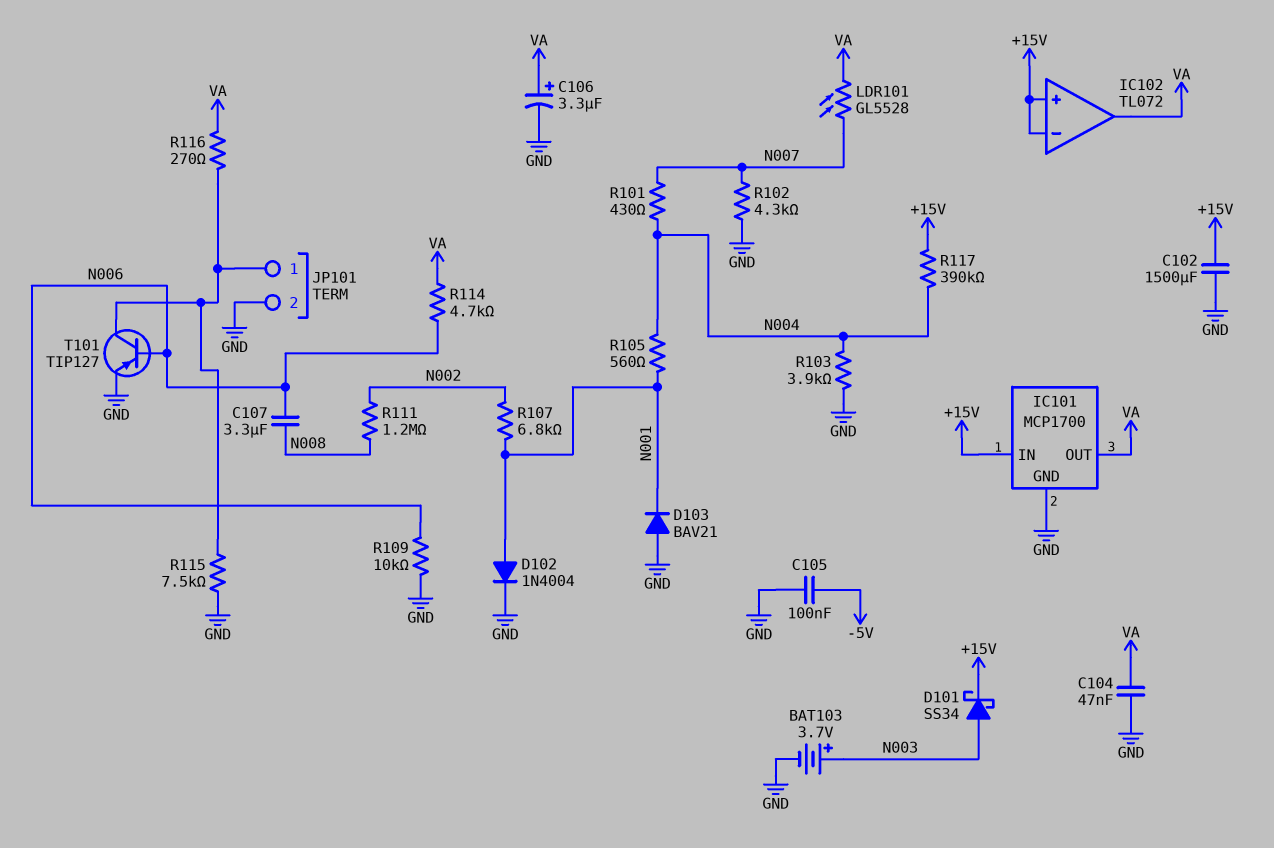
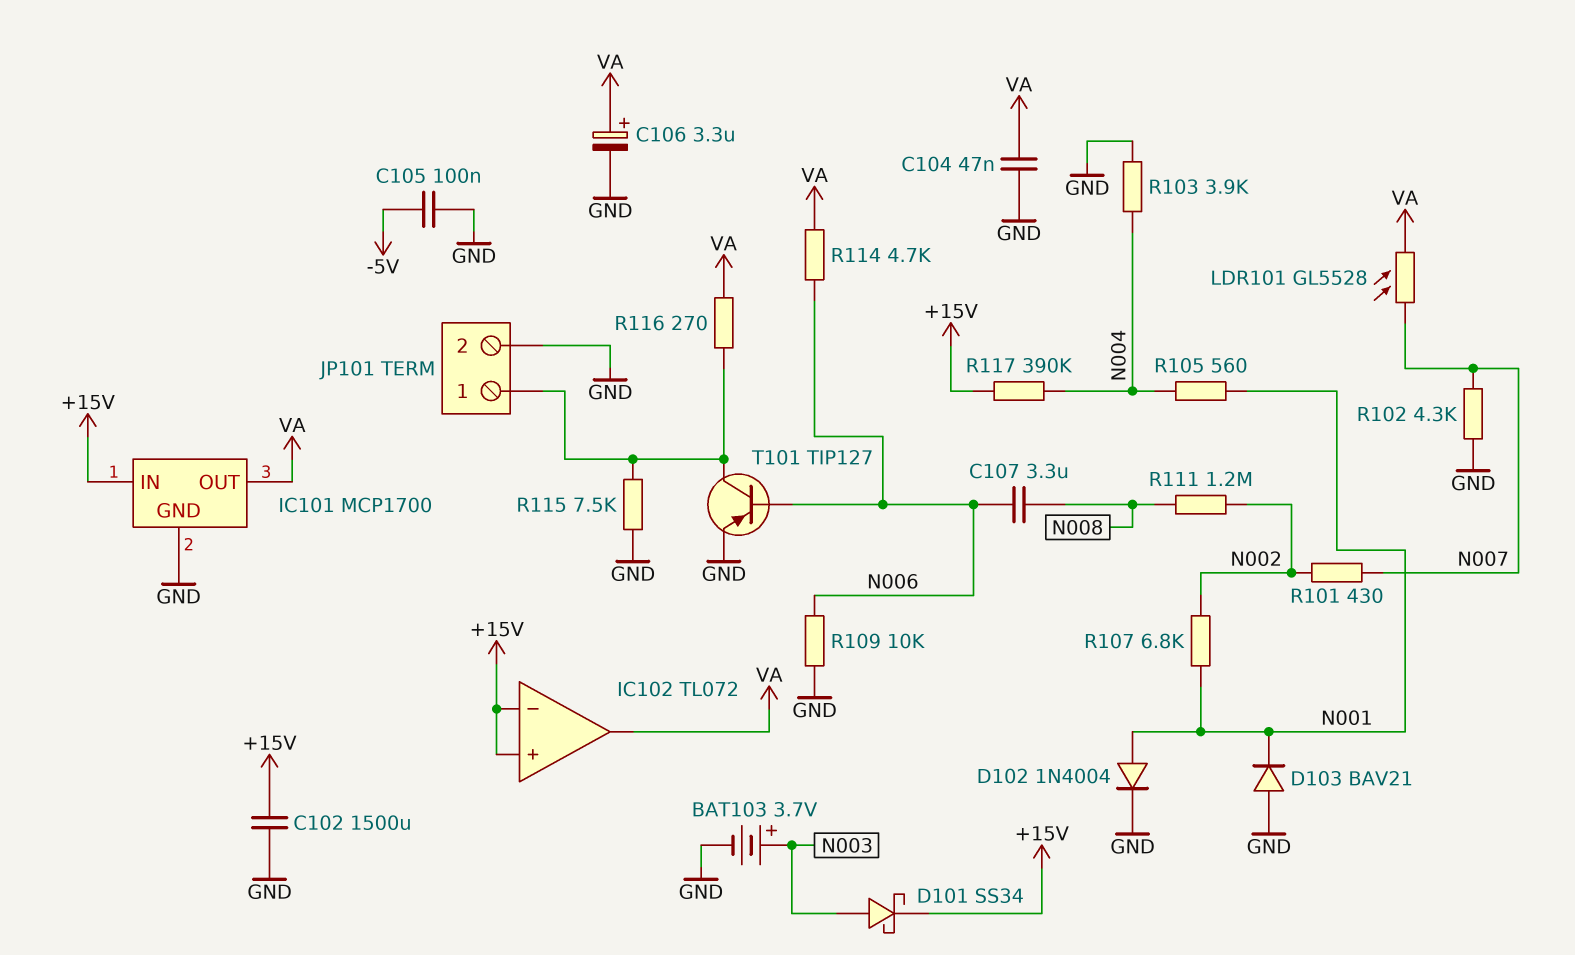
R101: 430 (N004, N007) -> 430 (N002, N007)

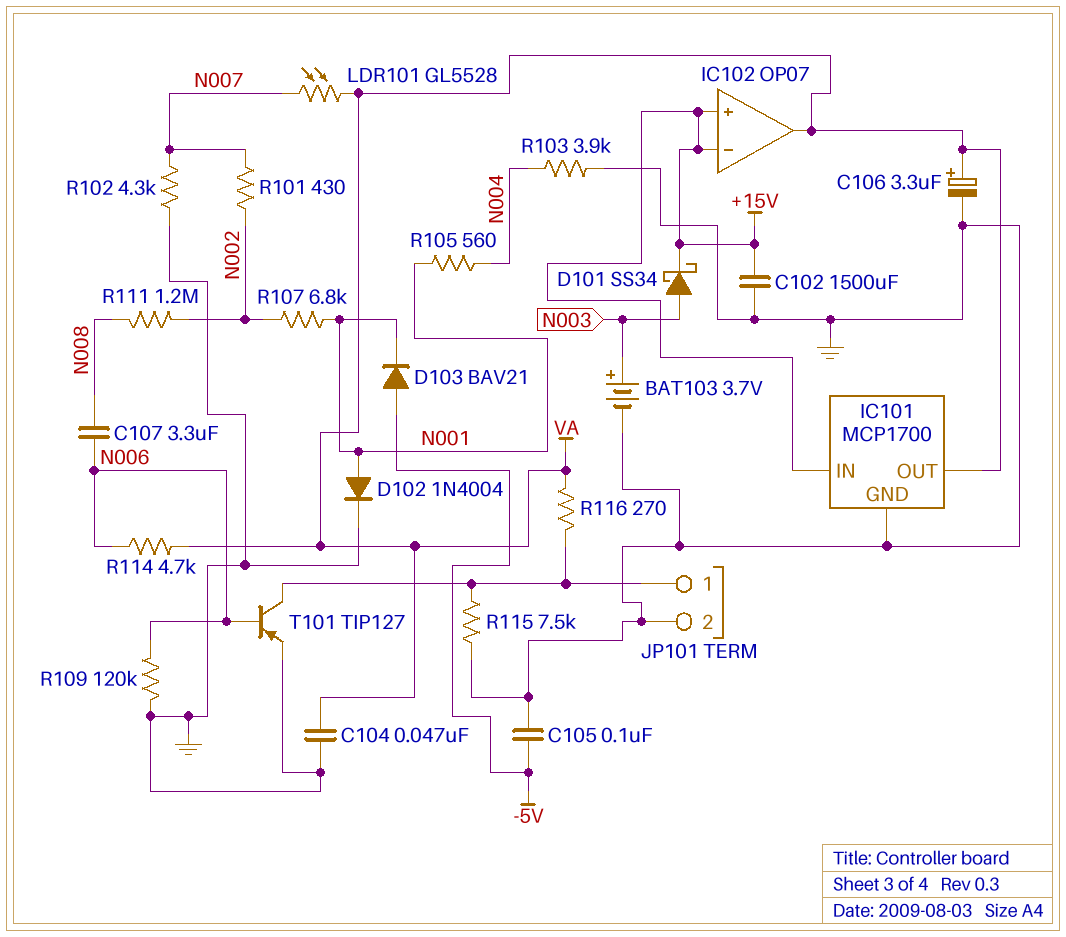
D103: diode BAV21 (A GND, K N001) -> diode BAV21 (A -5V, K N001)
IC102: TL072 -> OP07
R109: 10k (GND, N006) -> 120k (GND, N006)
R117: 390k (+15V, N004) -> none

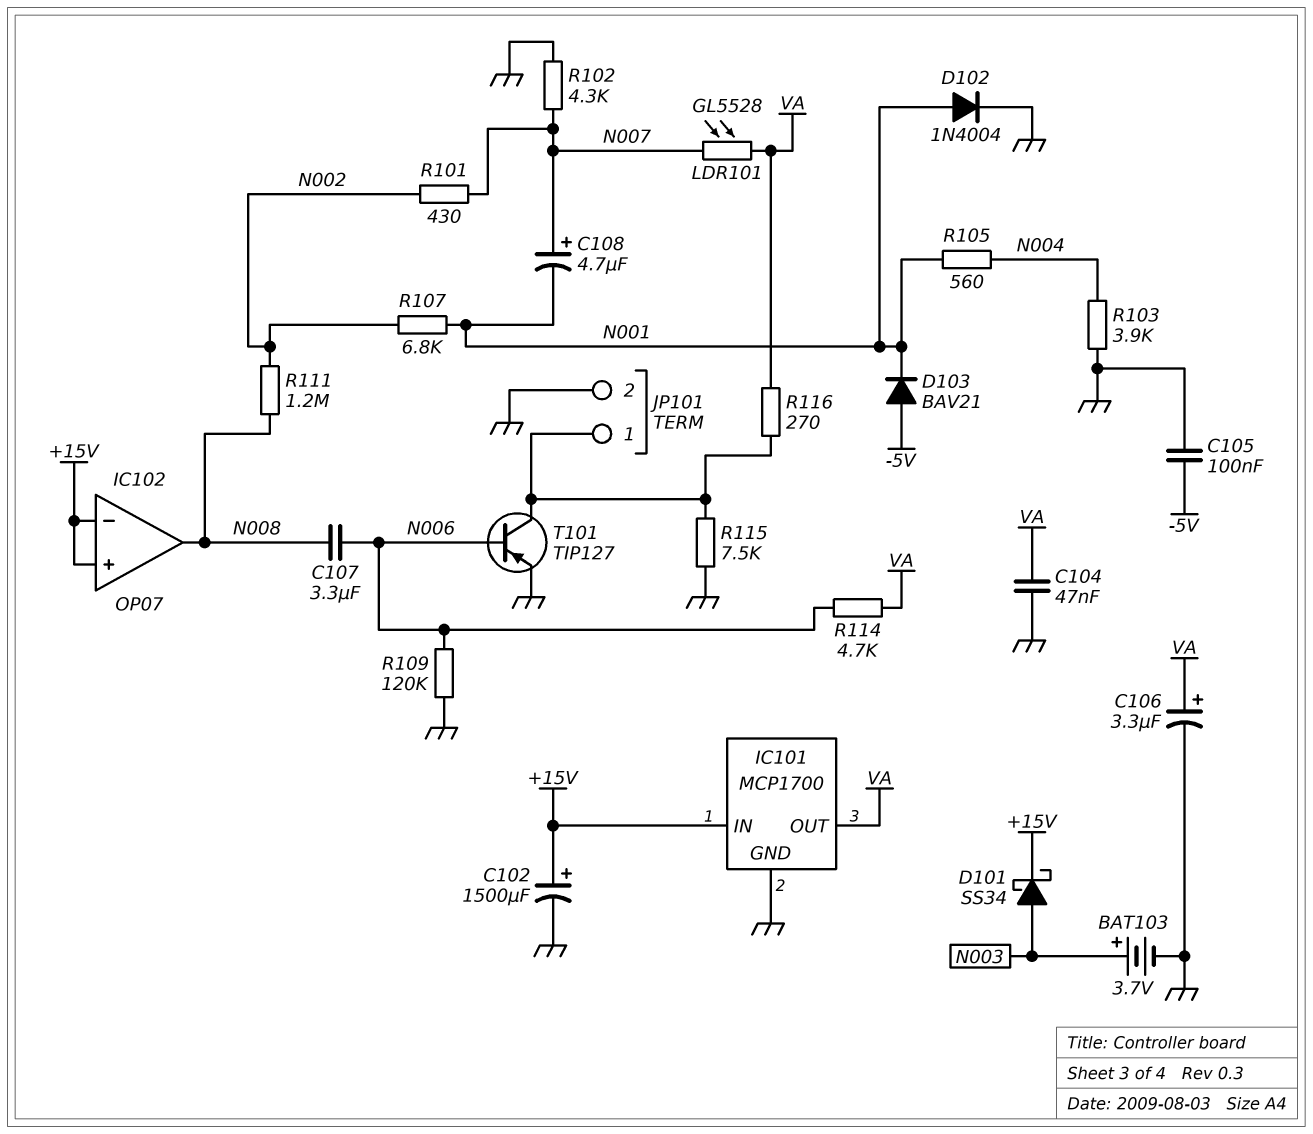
C102: 1500uF (+15V, GND) -> 1500uF (plus +15V, minus GND)
C108: none -> 4.7uF (plus N007, minus N001)
IC102 pin out: VA -> N008

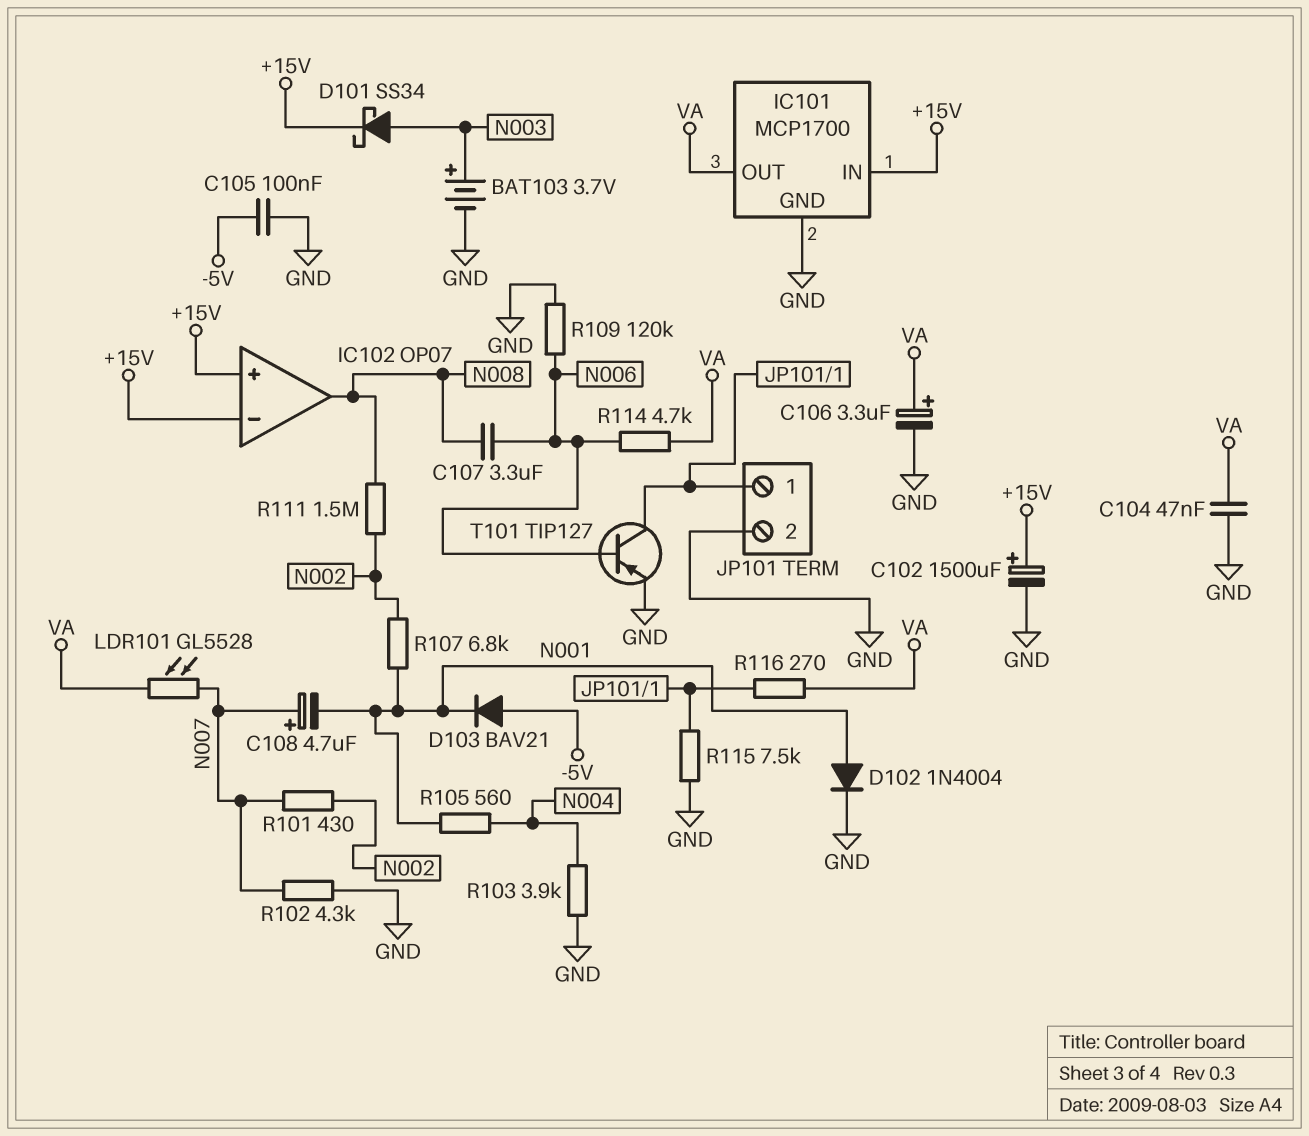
R111: 1.2M (N002, N008) -> 1.5M (N002, N008)

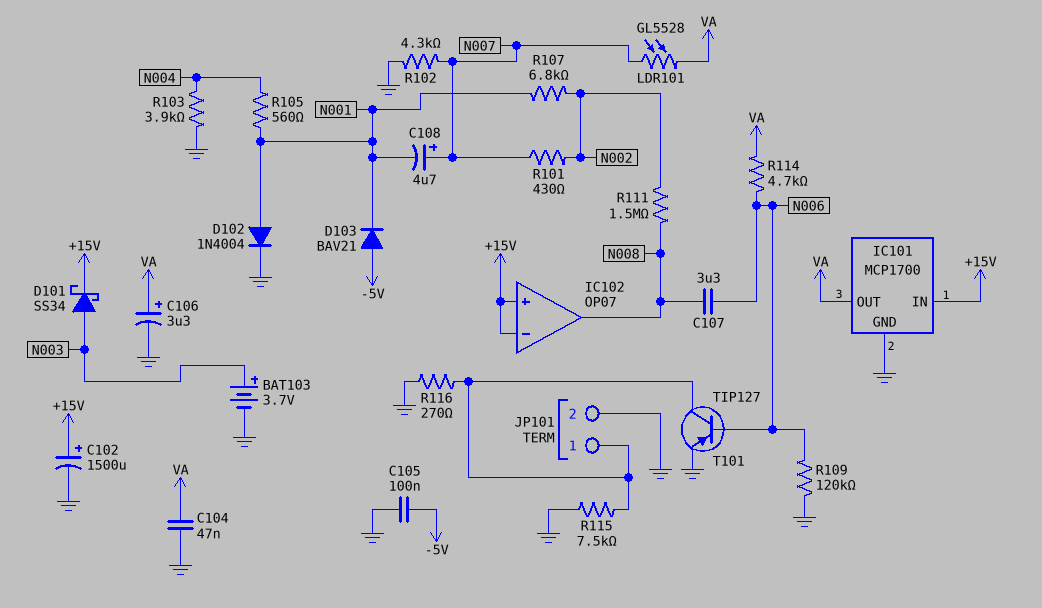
R116: 270 (JP101/1, VA) -> 270 (GND, JP101/1)

